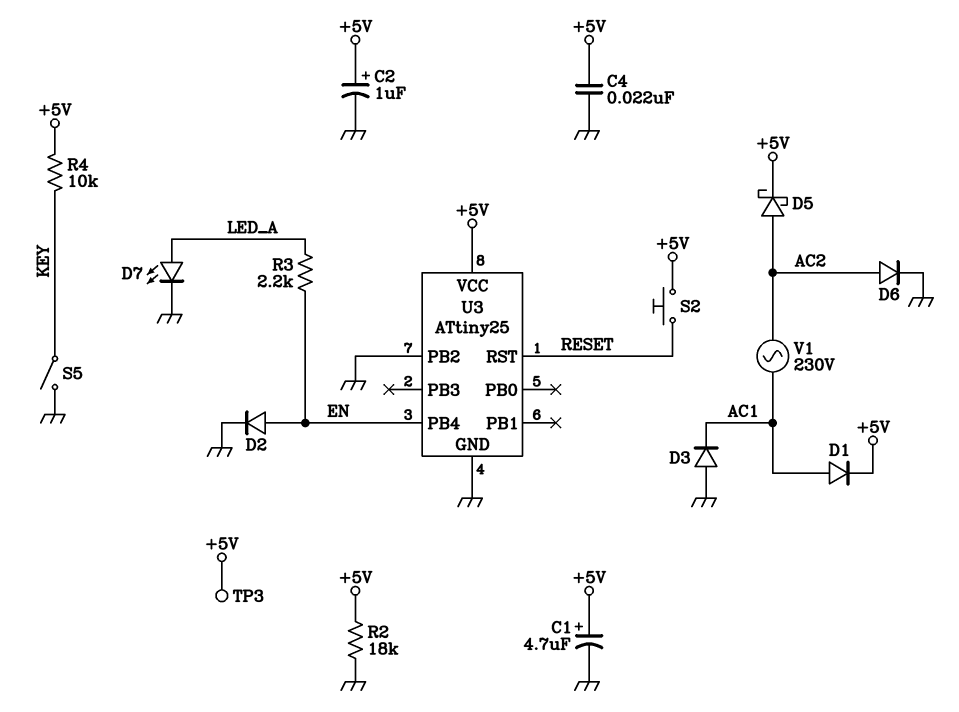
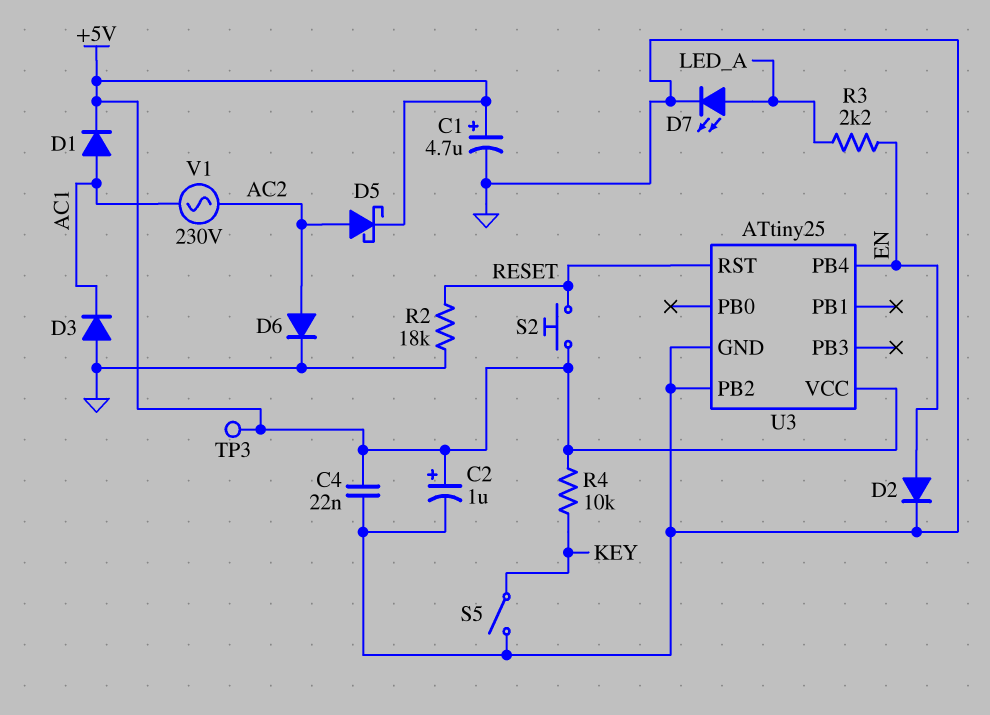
R2: 18k (+5V, GND) -> 18k (GND, RESET)

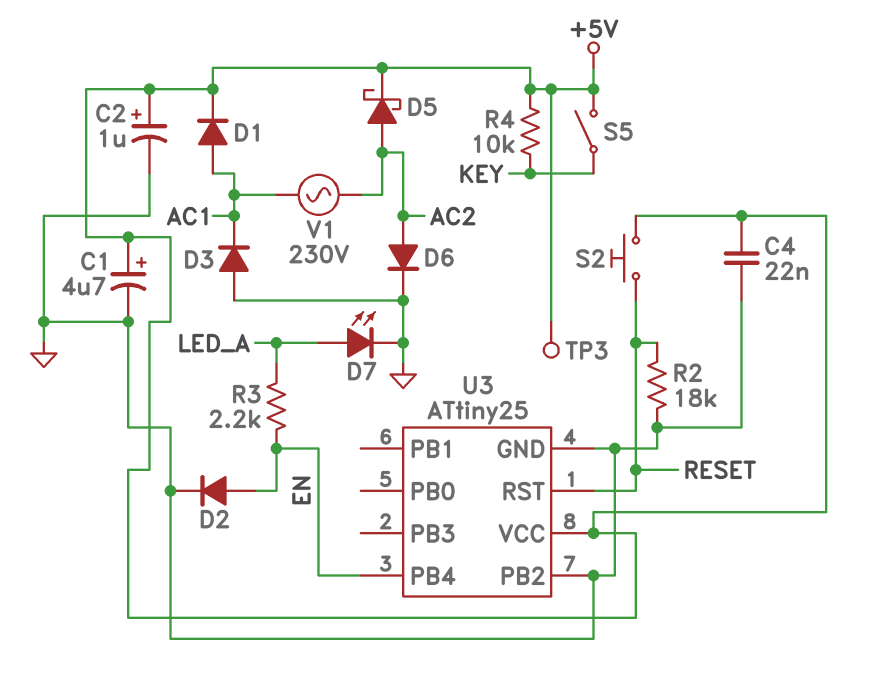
S5: switch (GND, KEY) -> switch (+5V, KEY)

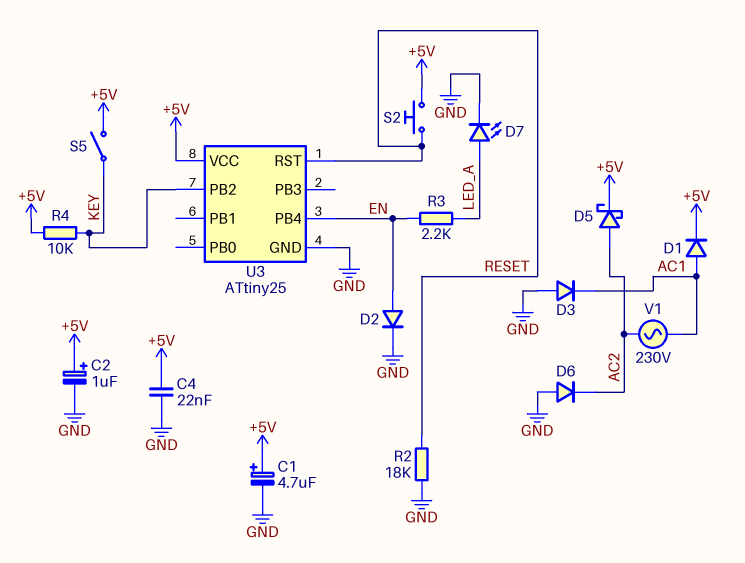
D6: diode (A AC2, K GND) -> diode (A GND, K AC2)
TP3: test point (+5V) -> none
U3 pin PB2: GND -> KEY

